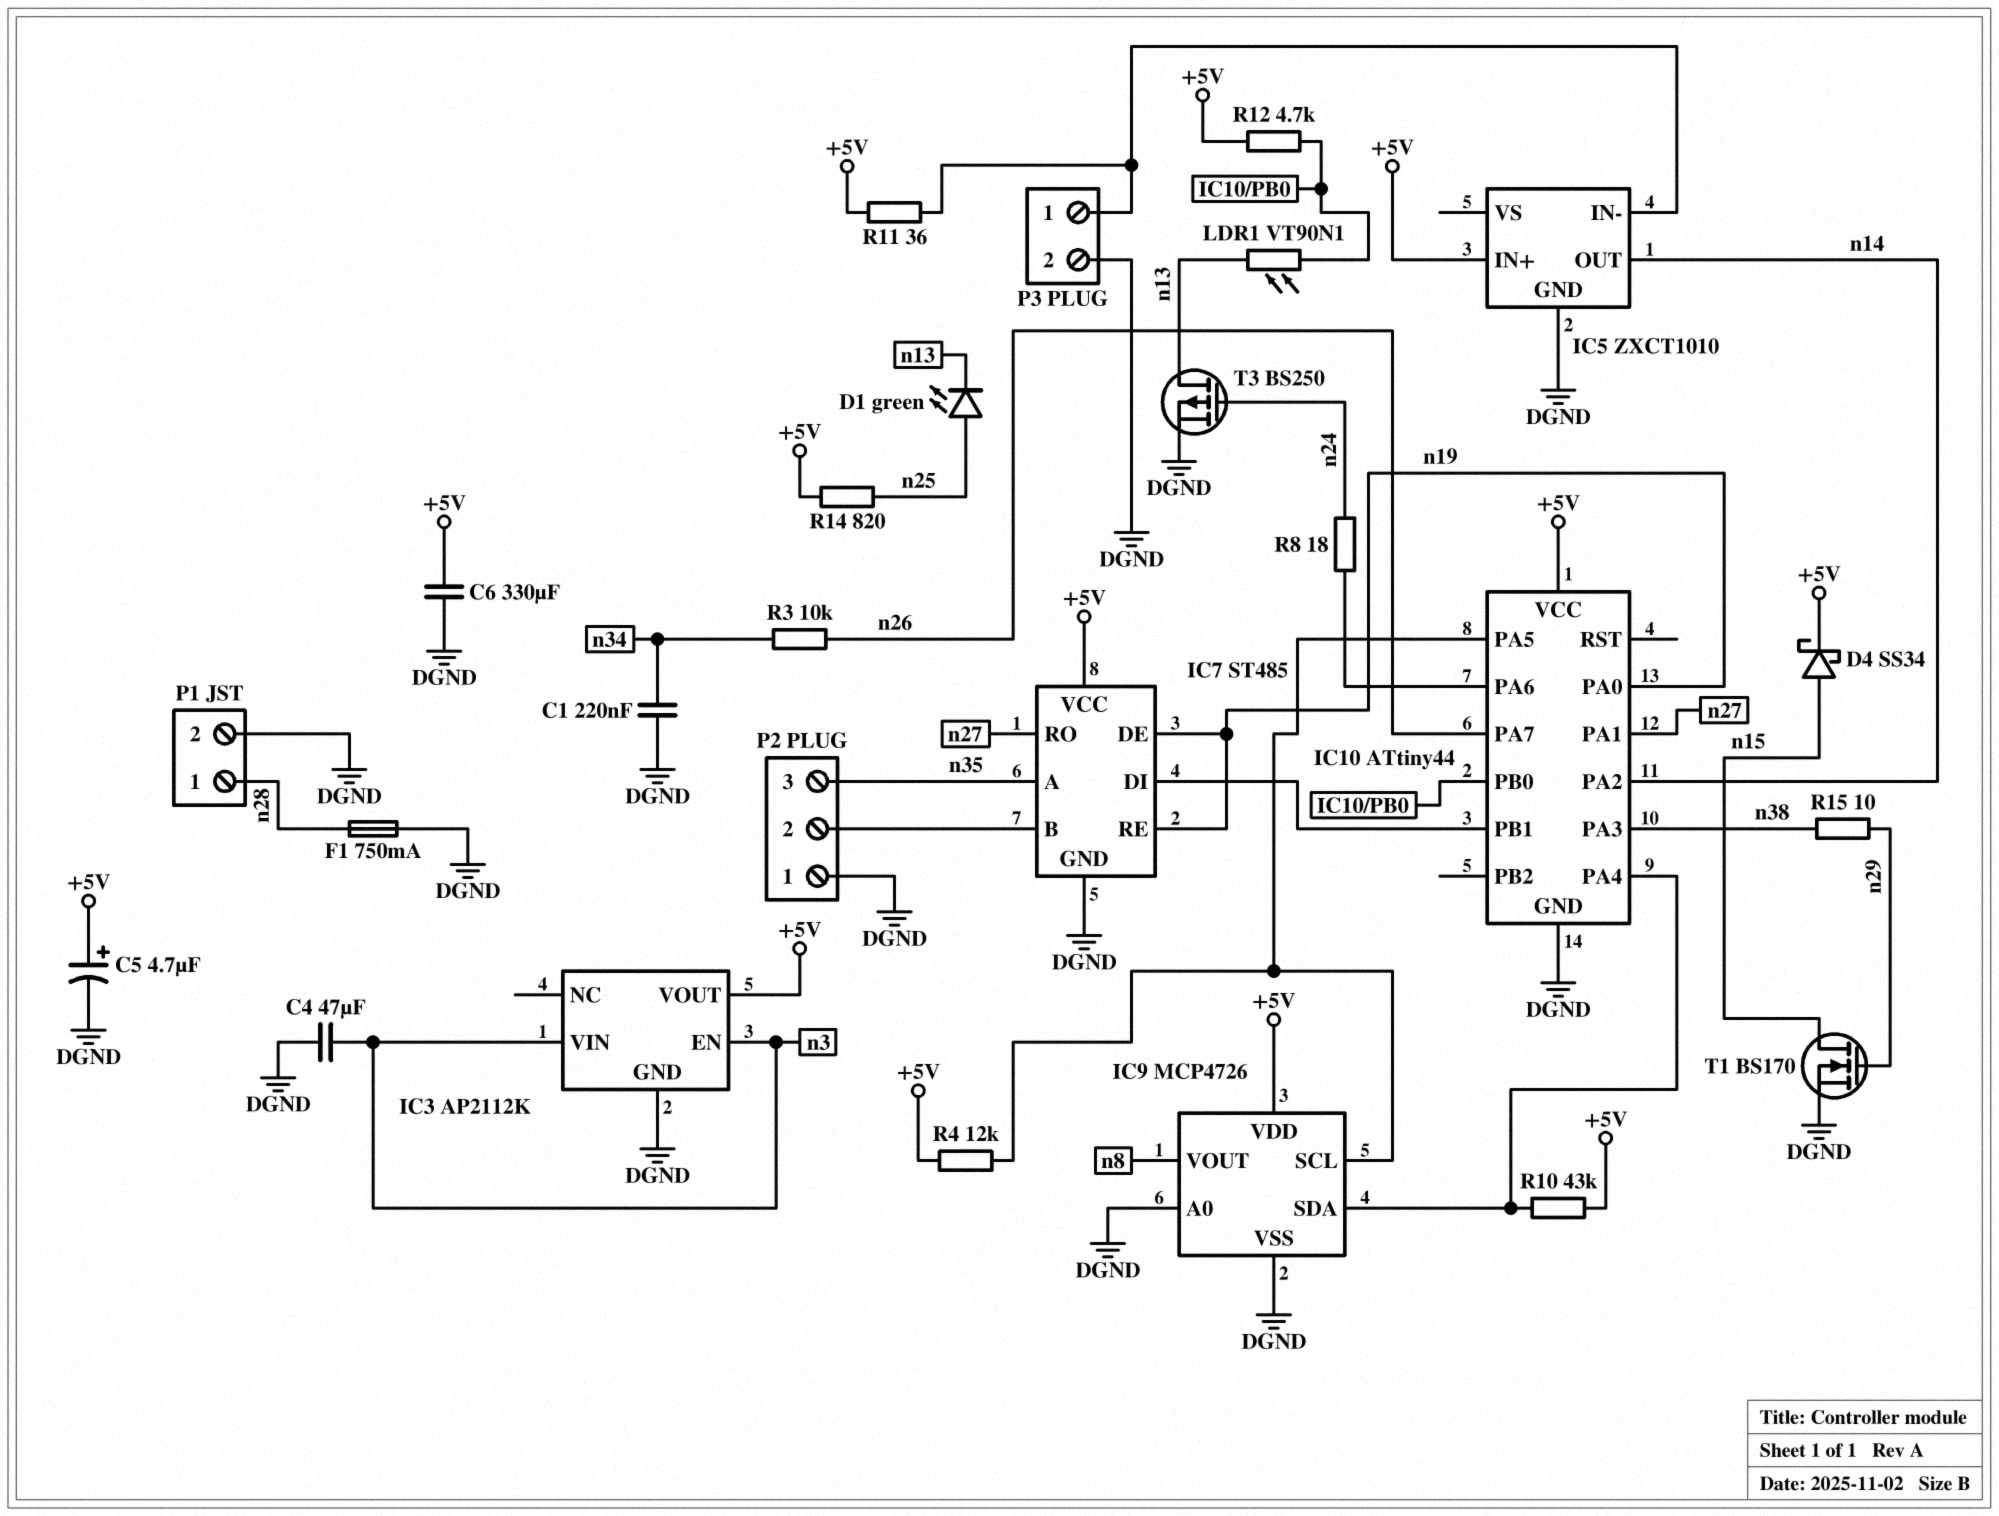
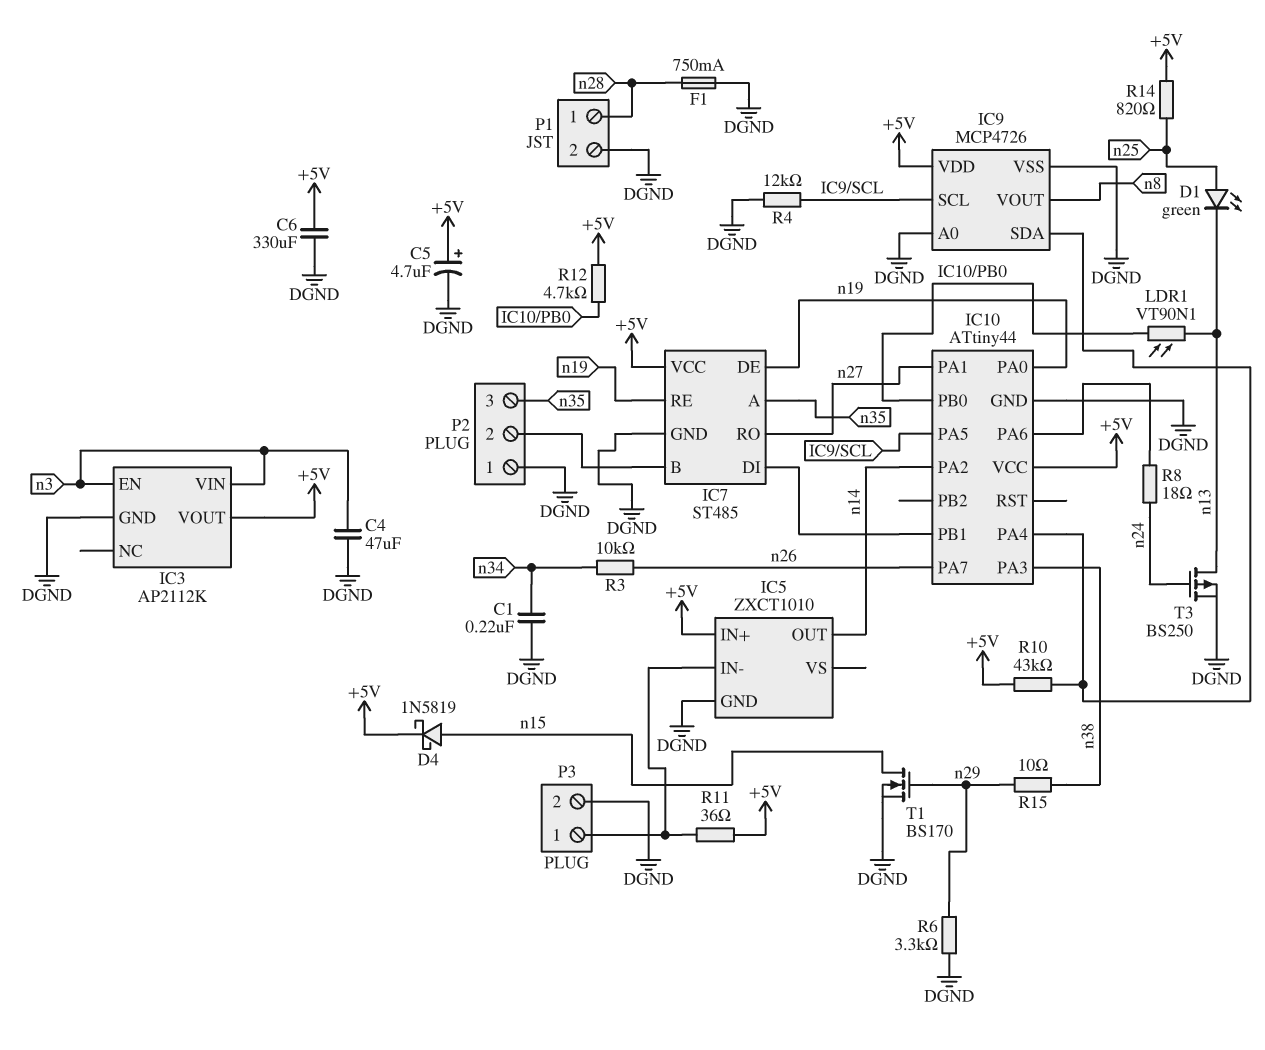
D4: schottky SS34 (A n15, K +5V) -> schottky 1N5819 (A n15, K +5V)
R4: 12k (+5V, IC9/SCL) -> 12k (DGND, IC9/SCL)
R6: none -> 3.3k (DGND, n29)

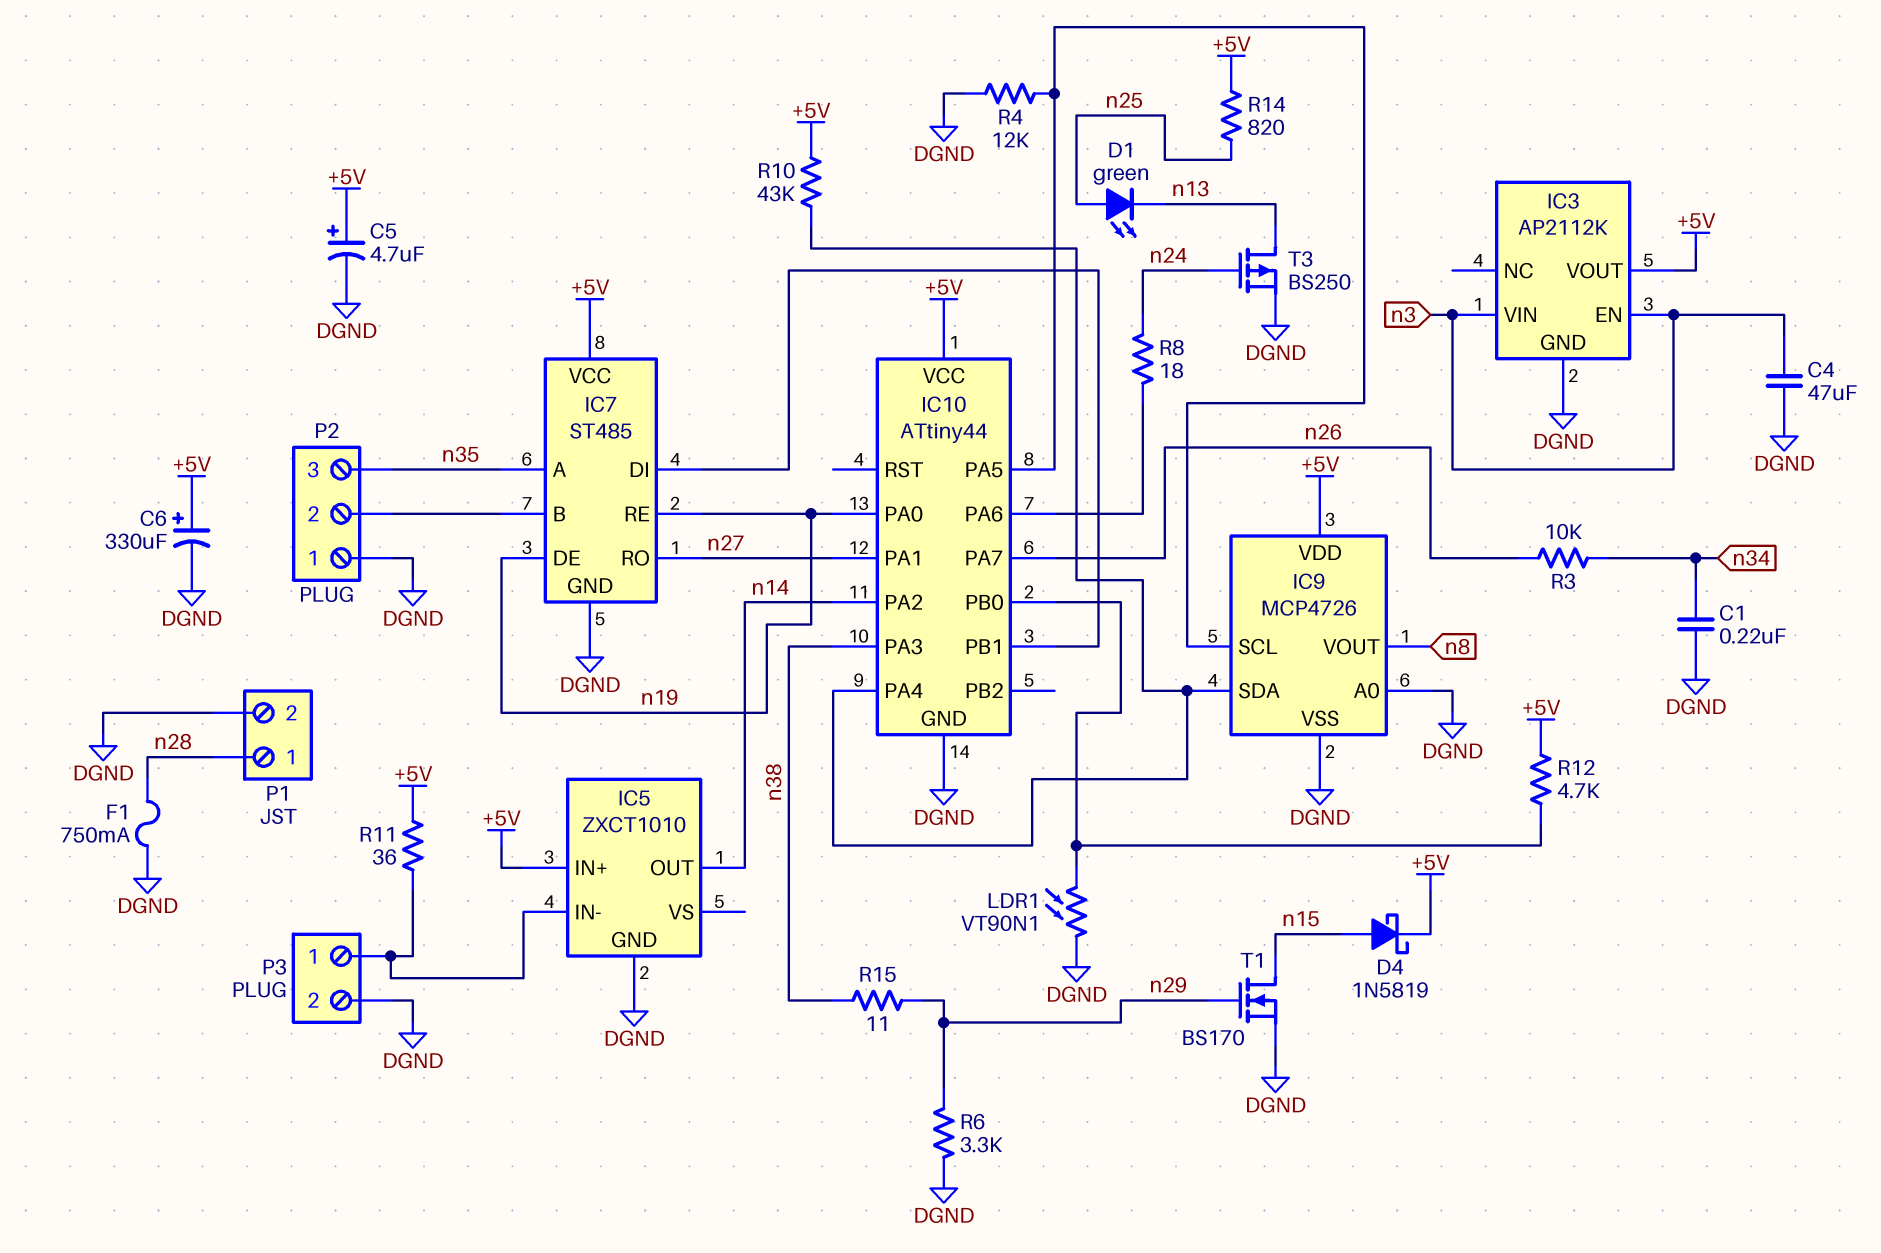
C6: 330uF (+5V, DGND) -> 330uF (plus +5V, minus DGND)
LDR1: VT90N1 (IC10/PB0, n13) -> VT90N1 (DGND, IC10/PB0)
R15: 10 (n29, n38) -> 11 (n29, n38)

